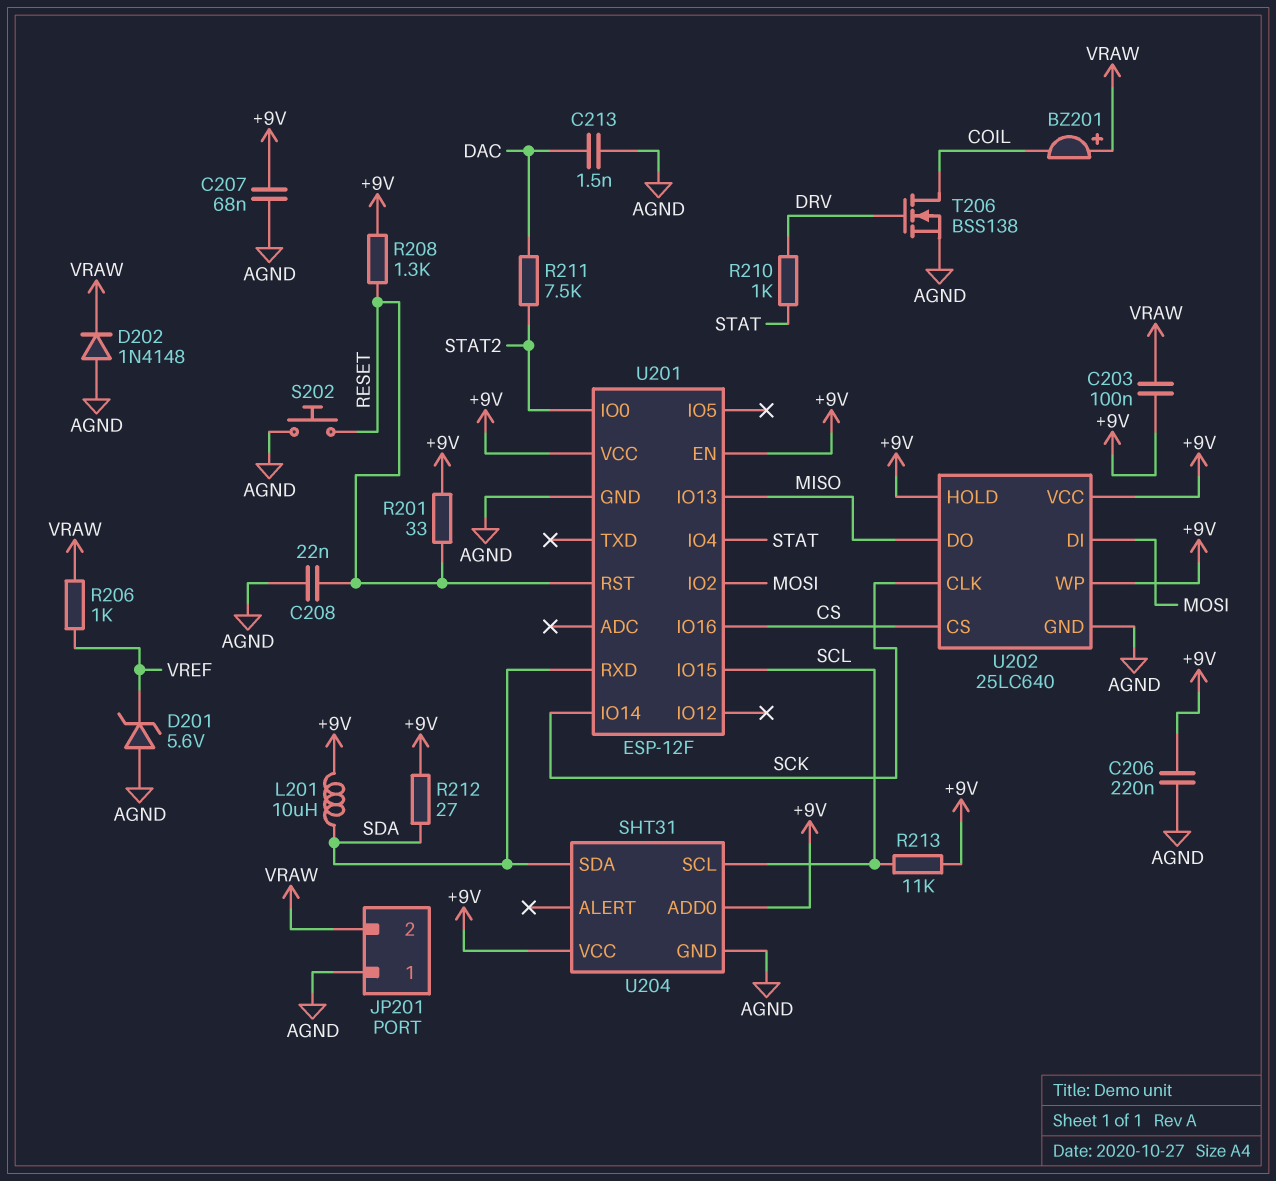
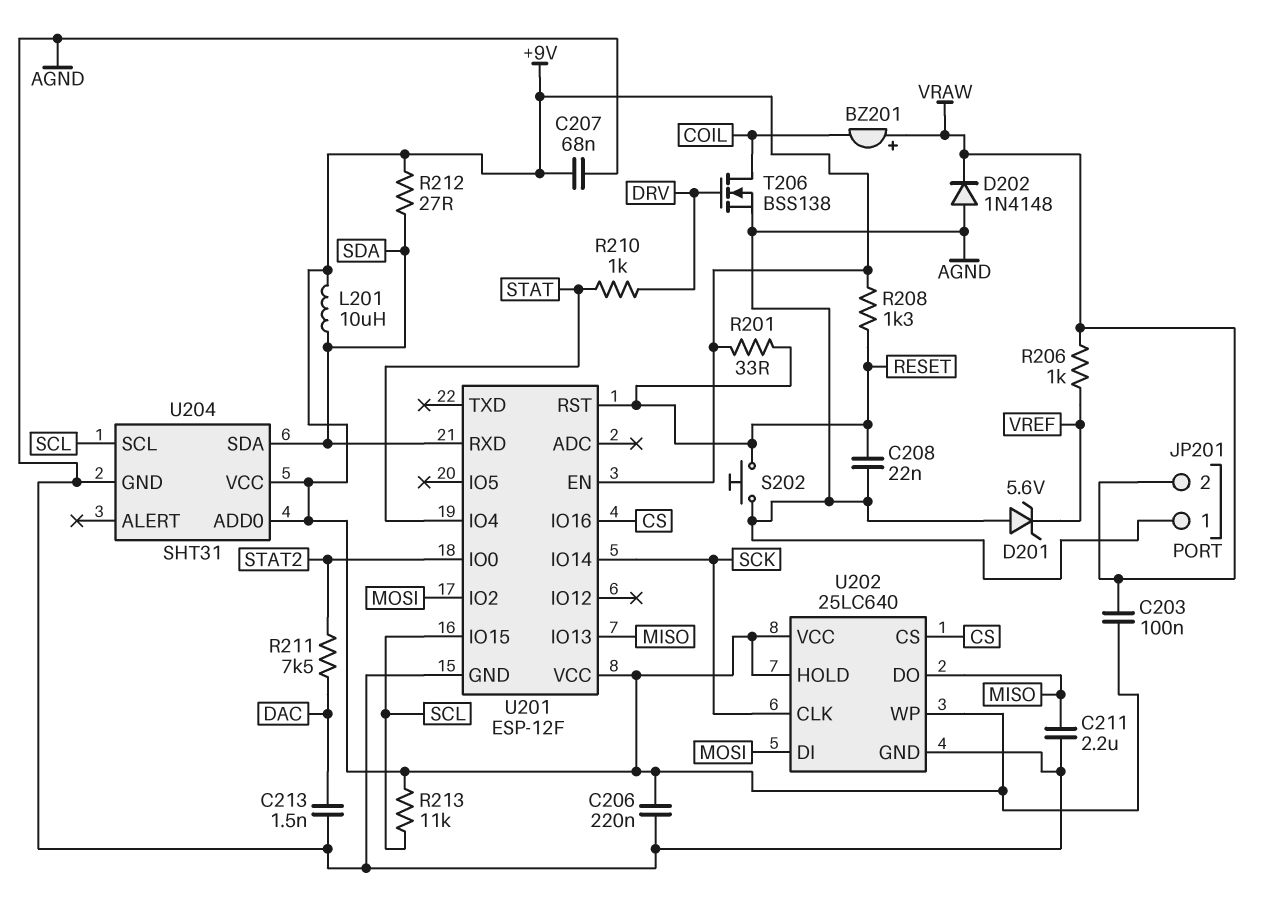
C211: none -> 2.2uF (AGND, MISO)

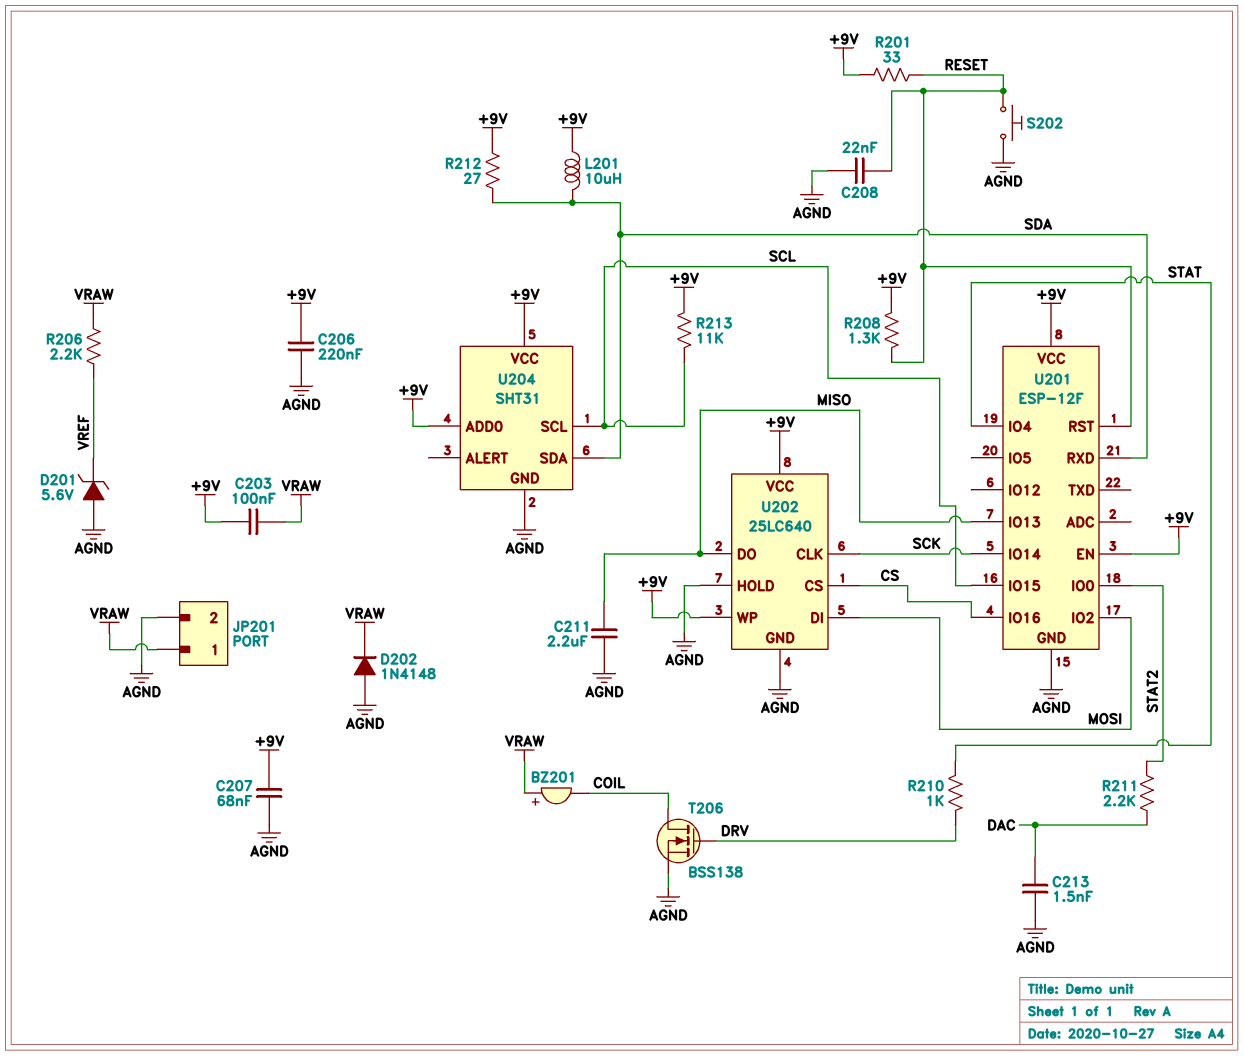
JP201 pin 1: AGND -> VRAW
JP201 pin 2: VRAW -> AGND
R206: 1k (VRAW, VREF) -> 2.2k (VRAW, VREF)
R211: 7.5k (DAC, STAT2) -> 2.2k (DAC, STAT2)
U202 pin HOLD: +9V -> AGND

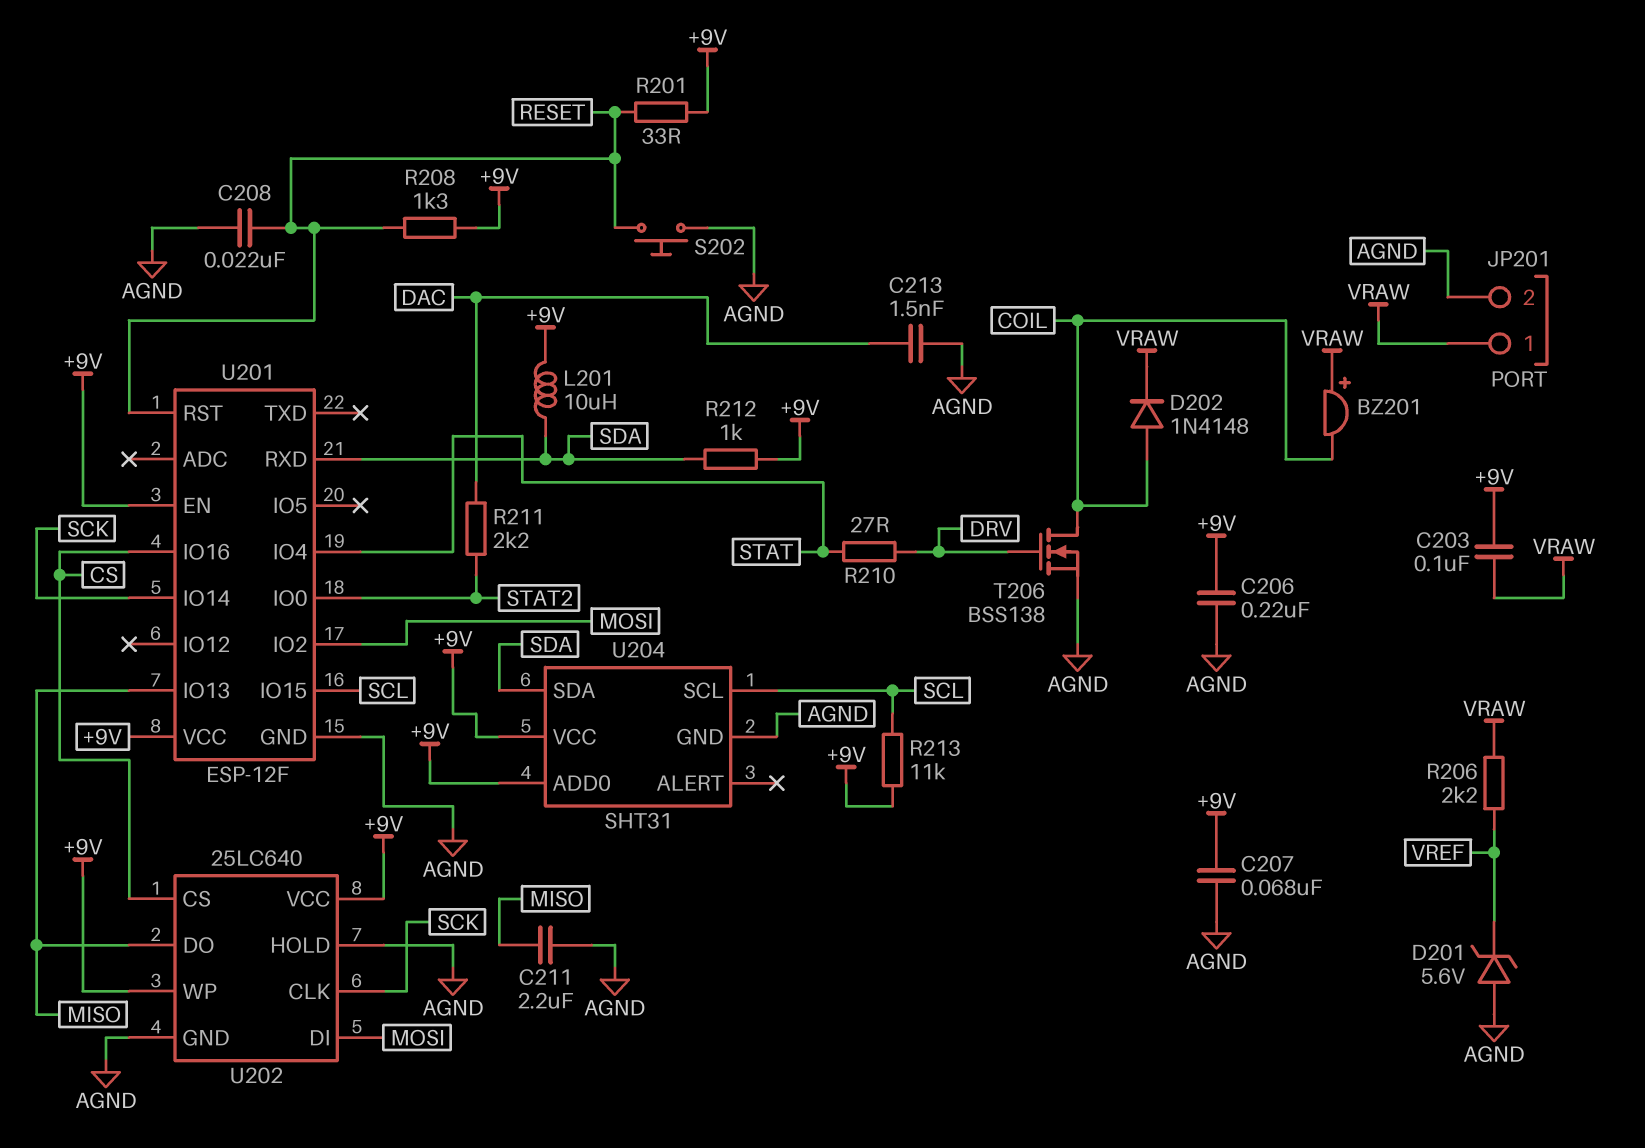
D202: diode 1N4148 (A AGND, K VRAW) -> diode 1N4148 (A COIL, K VRAW)
R210: 1k (DRV, STAT) -> 27 (DRV, STAT)
R212: 27 (+9V, SDA) -> 1k (+9V, SDA)

